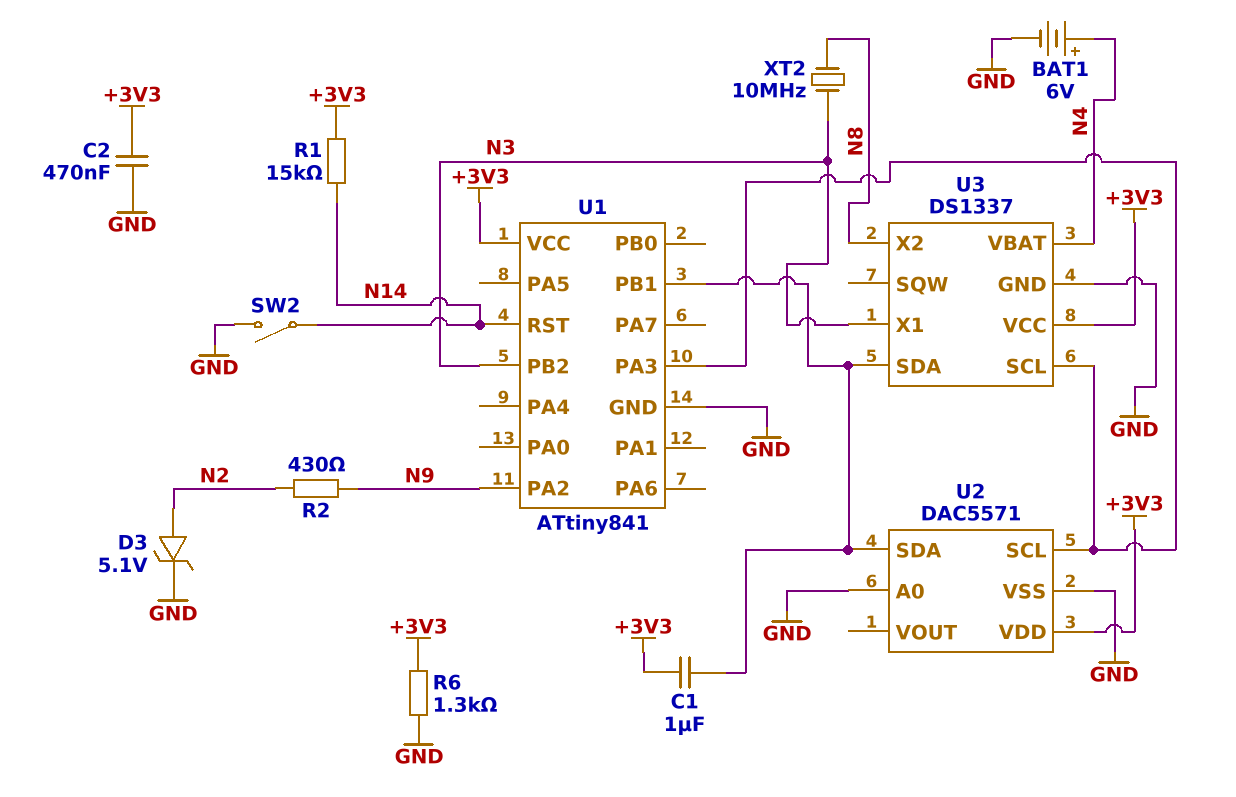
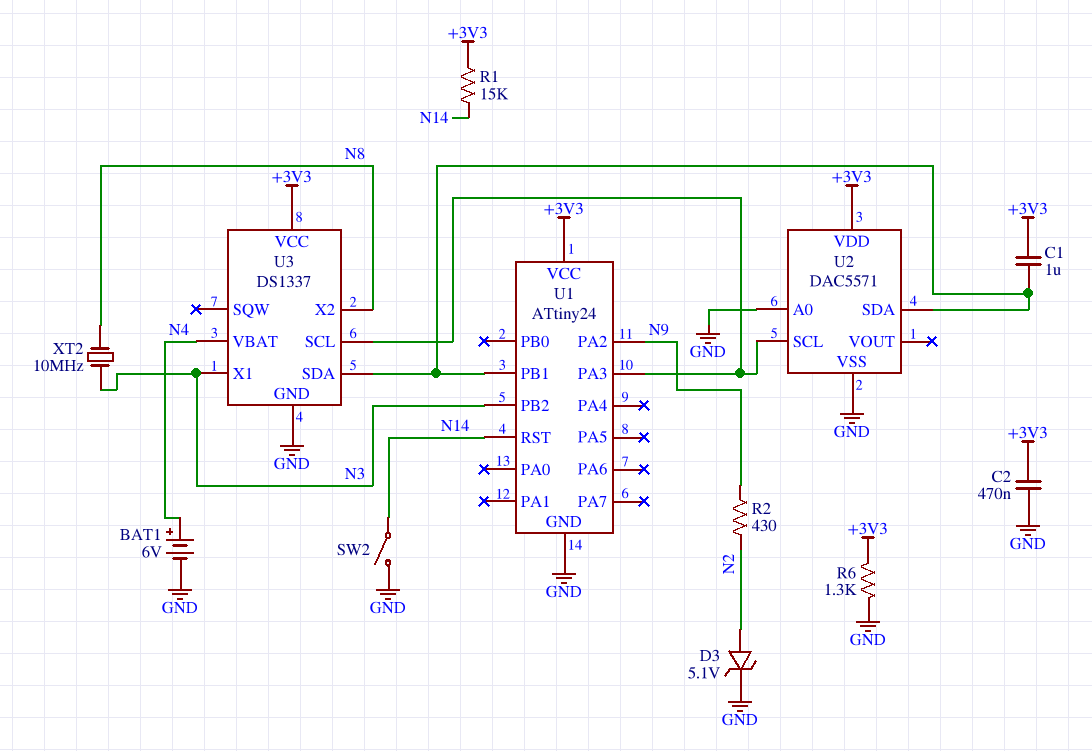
U1: ATtiny841 -> ATtiny24

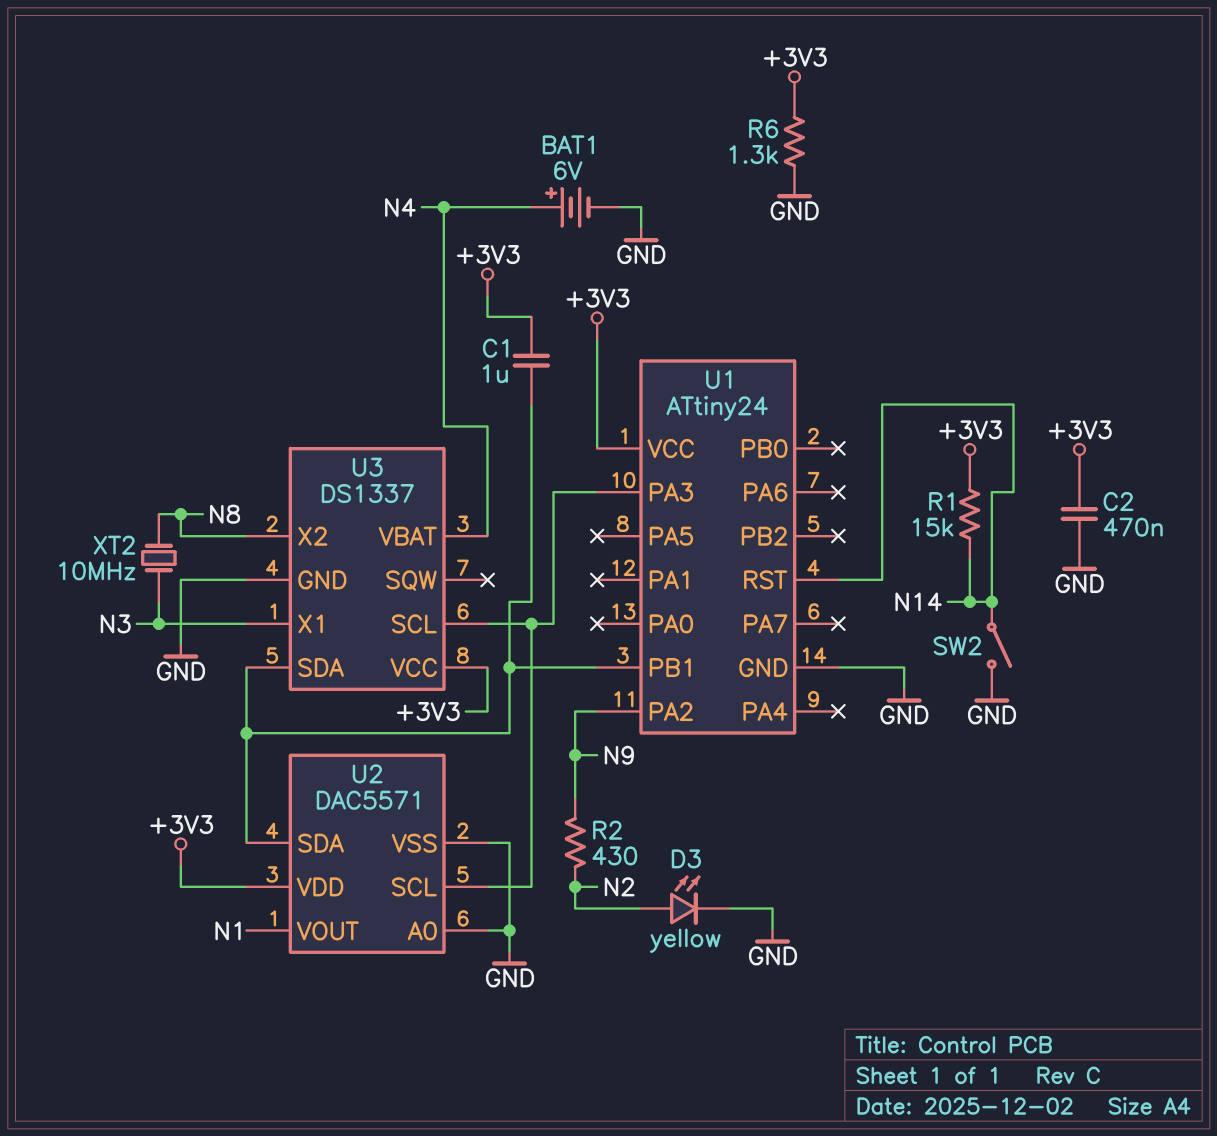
D3: zener 5.1V (A N2, K GND) -> LED yellow (A N2, K GND)
U1 pin PB2: N3 -> none
U2 pin VOUT: none -> N1

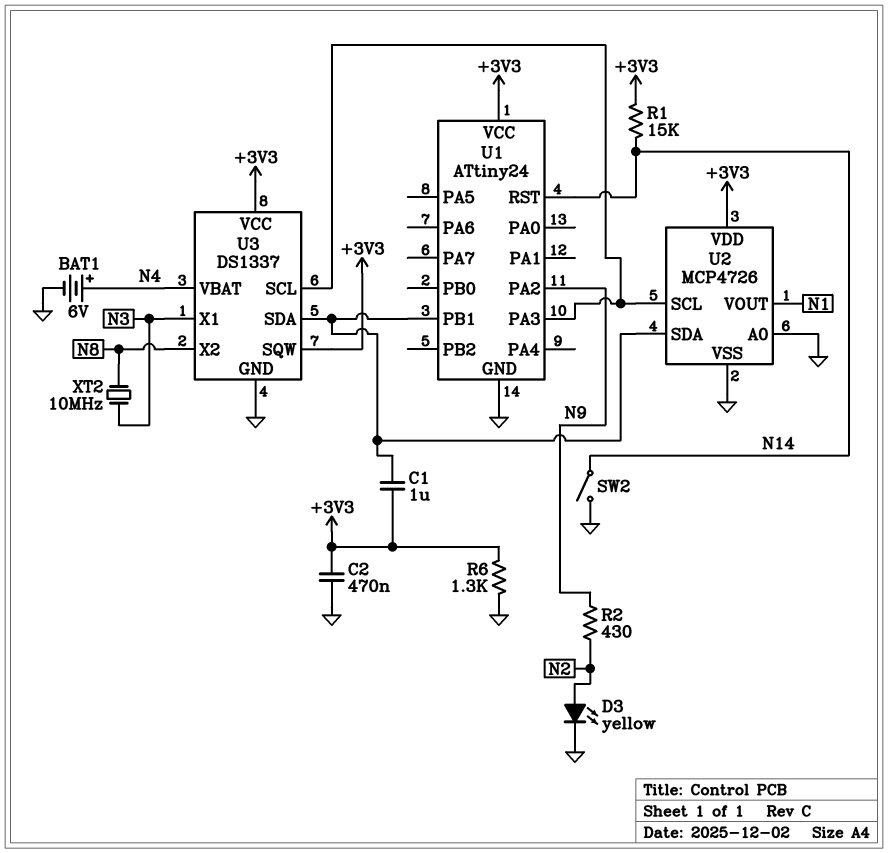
U2: DAC5571 -> MCP4726
U3 pin SQW: none -> +3V3

